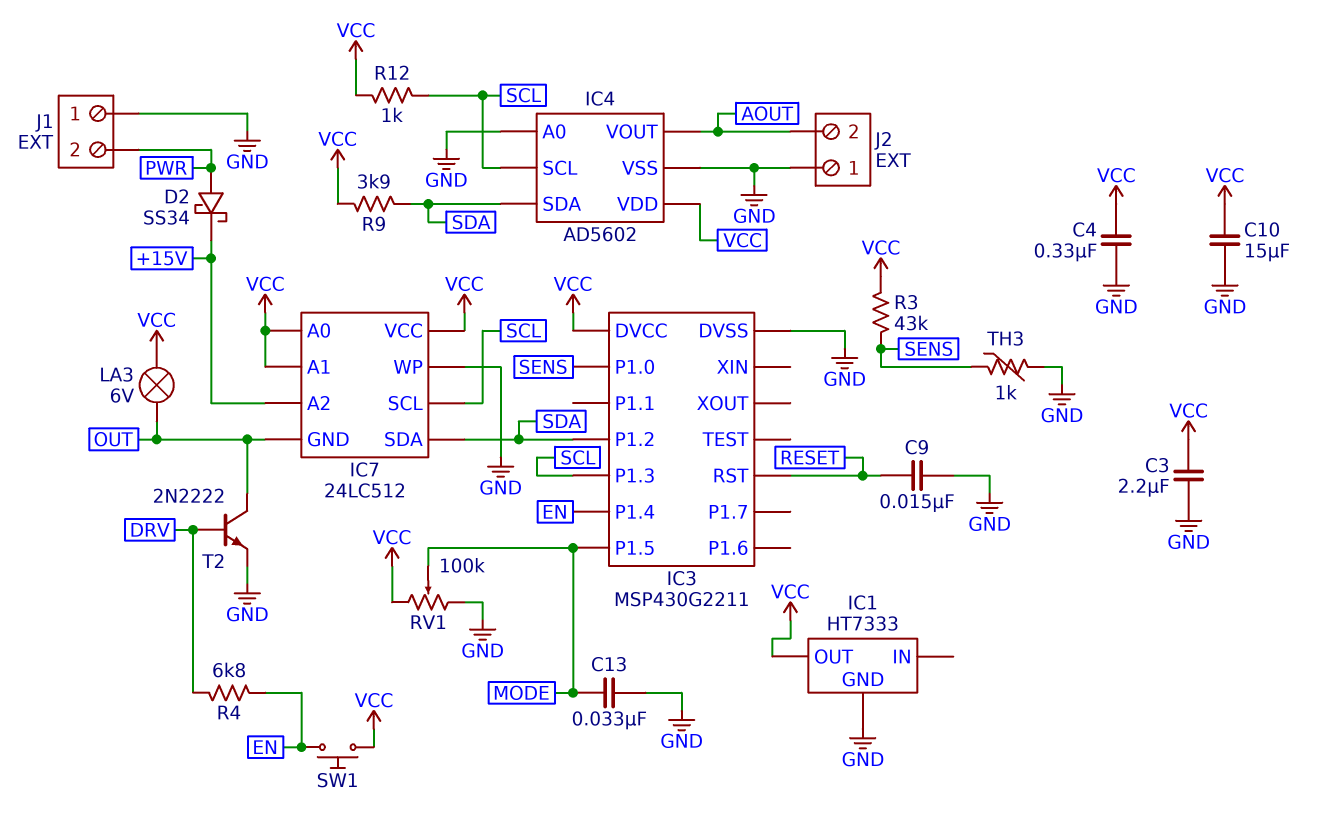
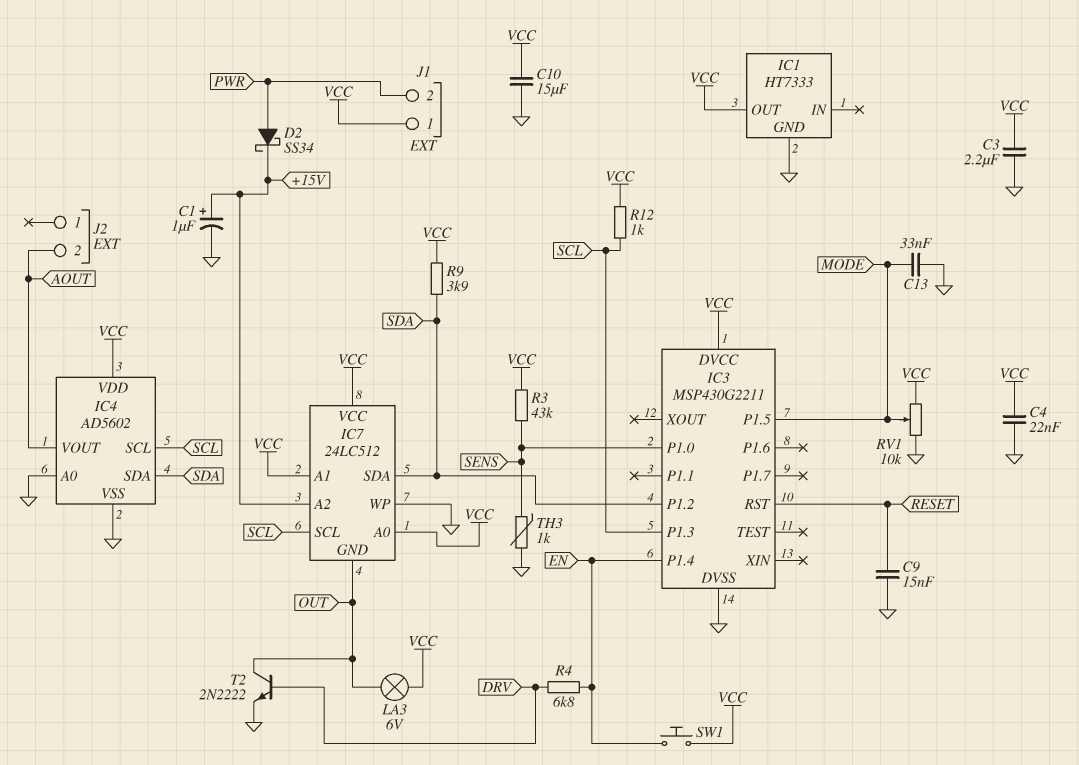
C1: none -> 1uF (plus +15V, minus GND)
C4: 330nF (GND, VCC) -> 22nF (GND, VCC)
J1 pin 1: GND -> VCC
J2 pin 1: GND -> none
RV1: 100k (GND, VCC, wiper MODE) -> 10k (GND, VCC, wiper MODE)

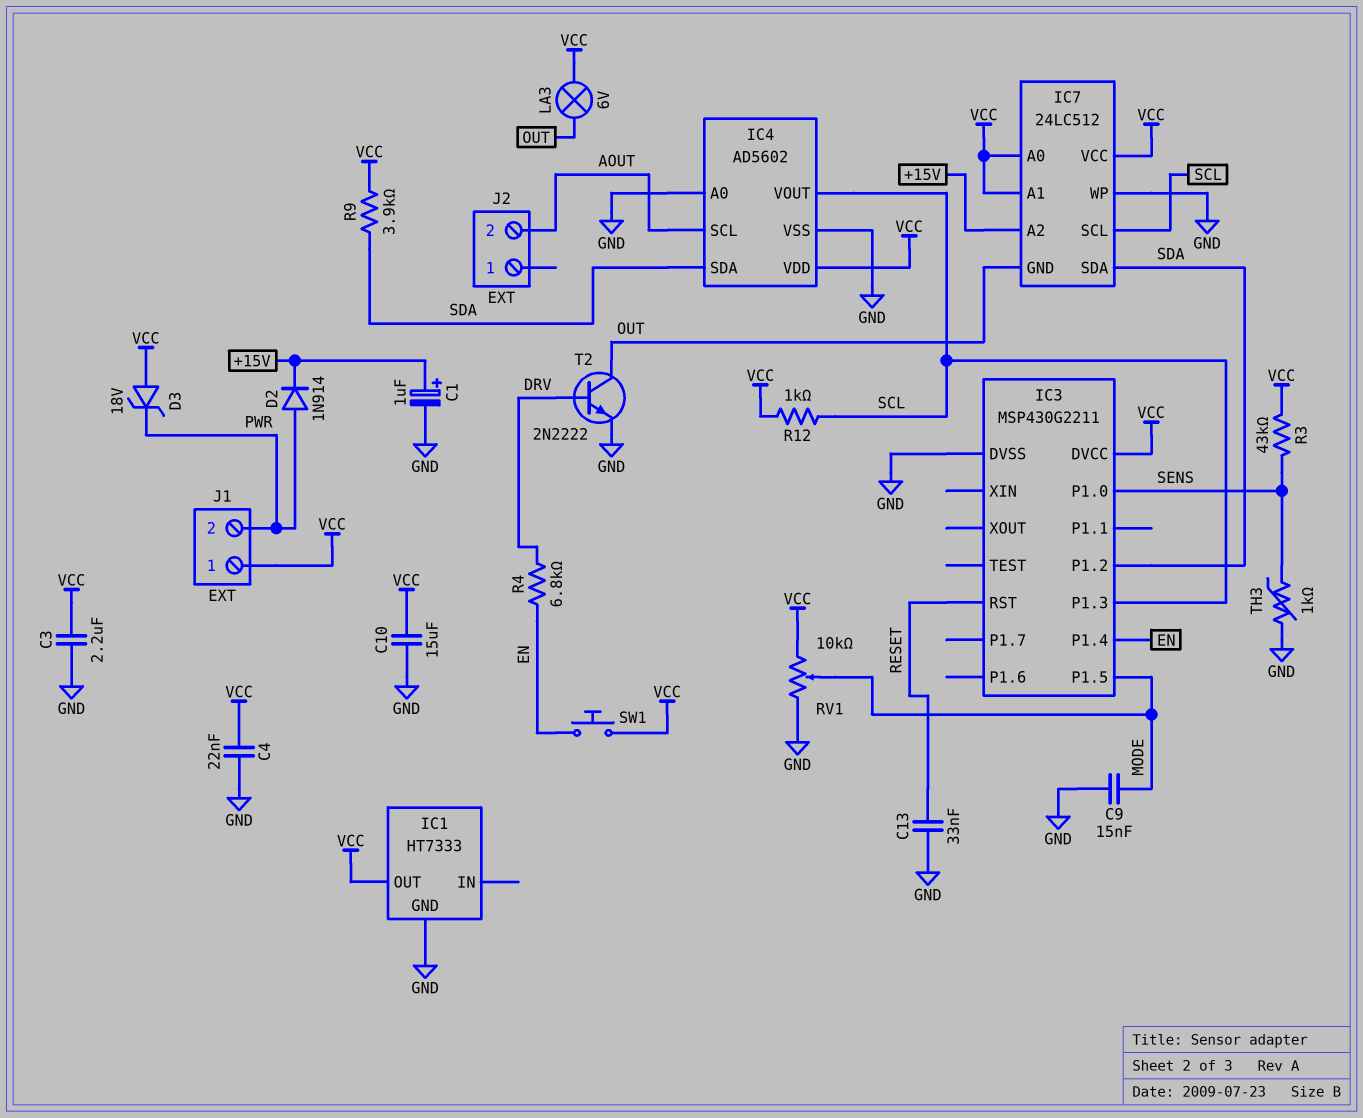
C9: 15nF (GND, RESET) -> 15nF (GND, MODE)
C13: 33nF (GND, MODE) -> 33nF (GND, RESET)
D2: schottky SS34 (A PWR, K +15V) -> diode 1N914 (A PWR, K +15V)
D3: none -> zener 18V (A VCC, K PWR)
IC4 pin SCL: SCL -> AOUT
IC4 pin VOUT: AOUT -> SCL

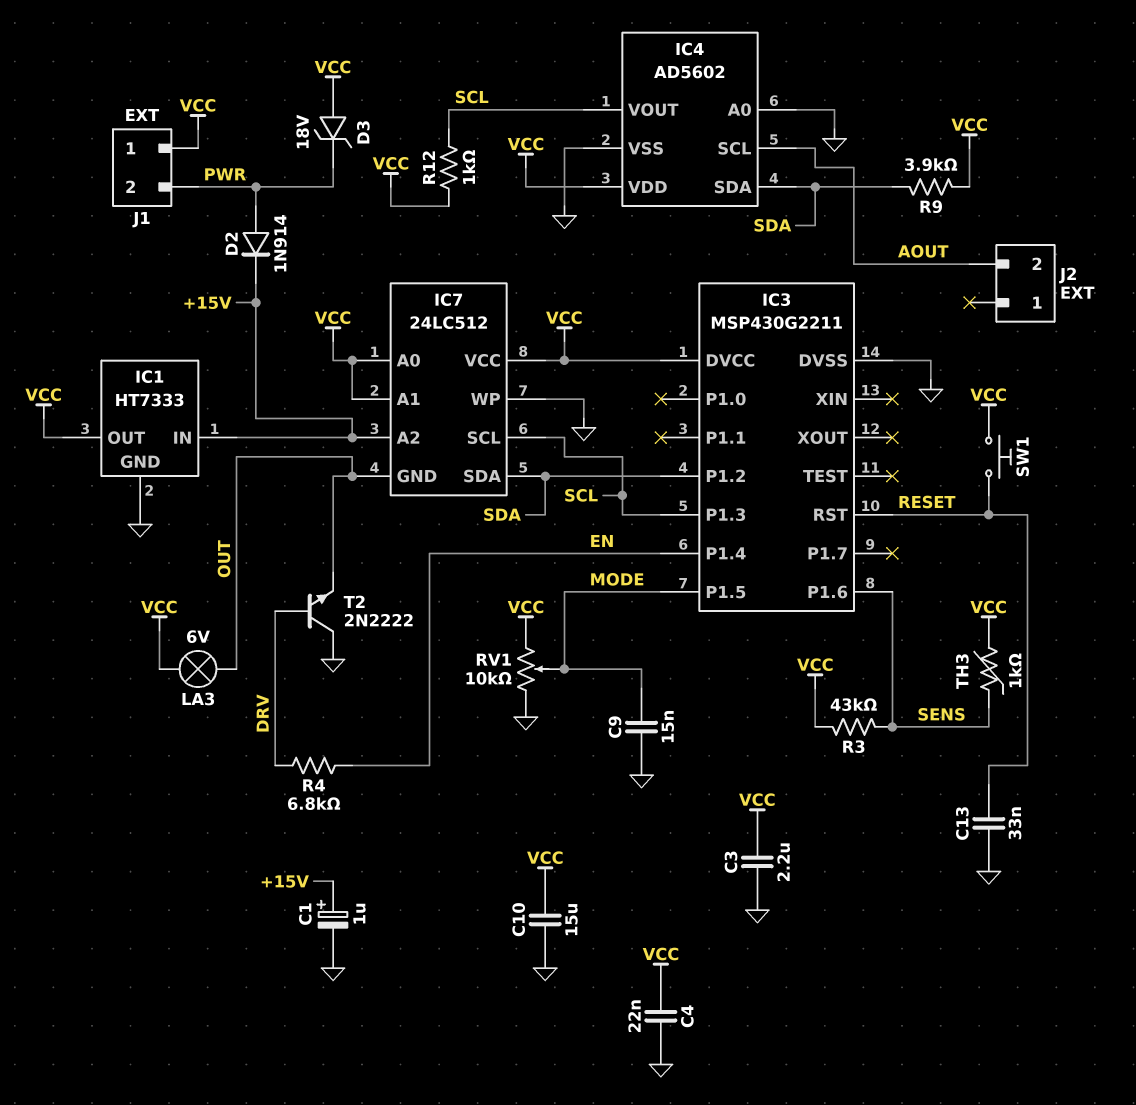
IC1 pin IN: none -> +15V
IC3 pin P1.0: SENS -> none
IC3 pin P1.6: none -> SENS
SW1: button (EN, VCC) -> button (RESET, VCC)
T2: NPN 2N2222 (B DRV, C OUT, E GND) -> NPN 2N2222 (B DRV, C GND, E OUT)
TH3: 1k (GND, SENS) -> 1k (SENS, VCC)

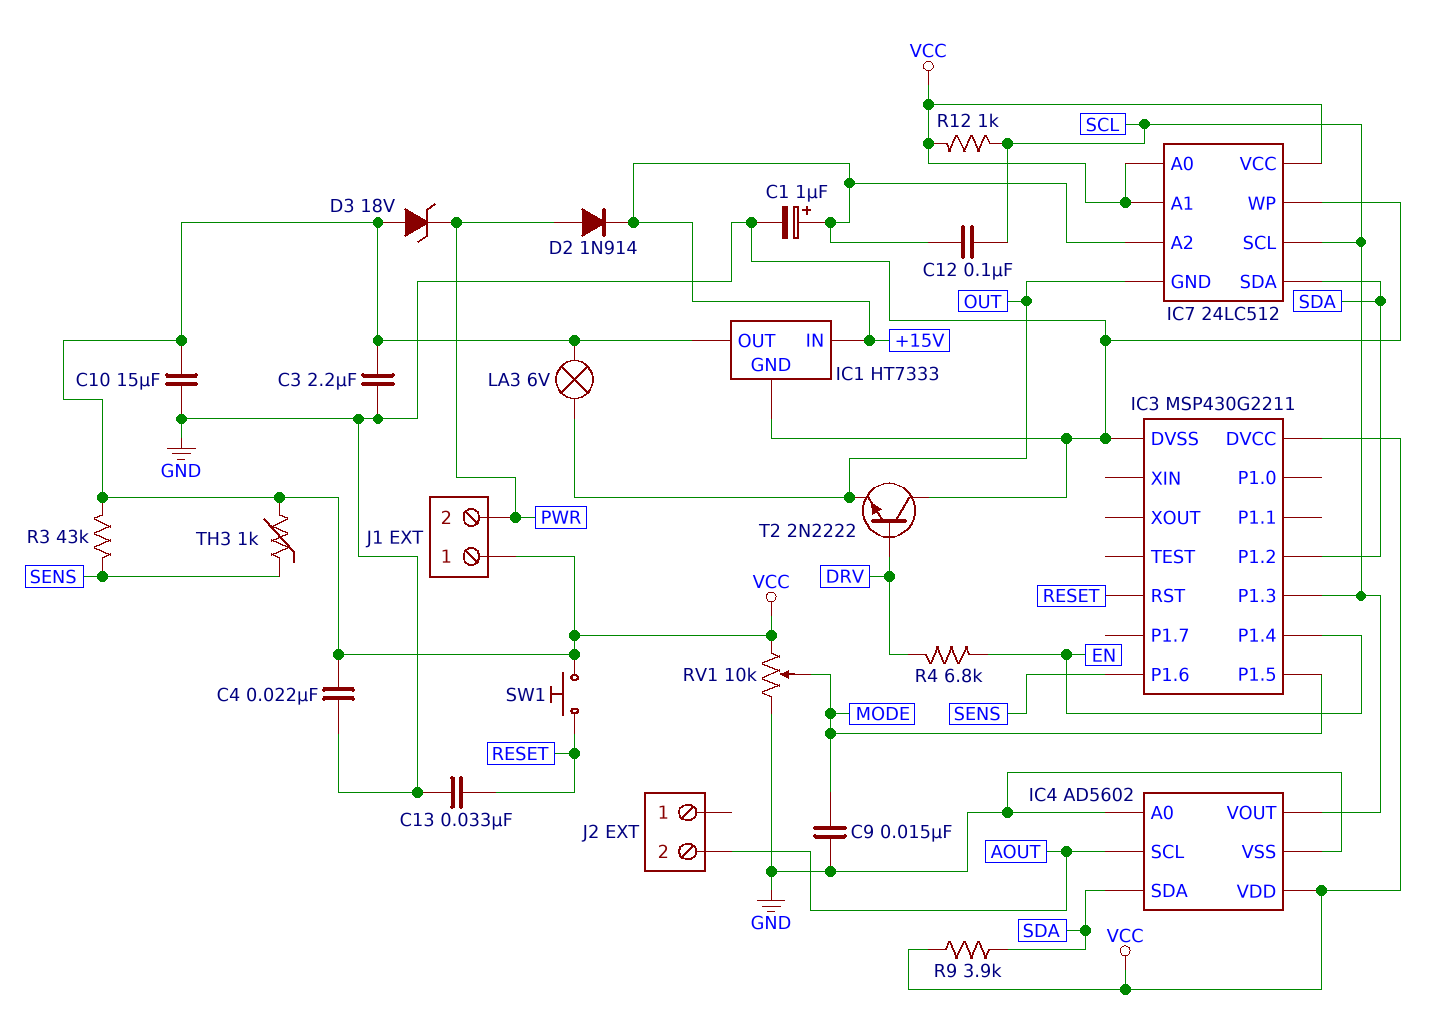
C12: none -> 100nF (+15V, SCL)

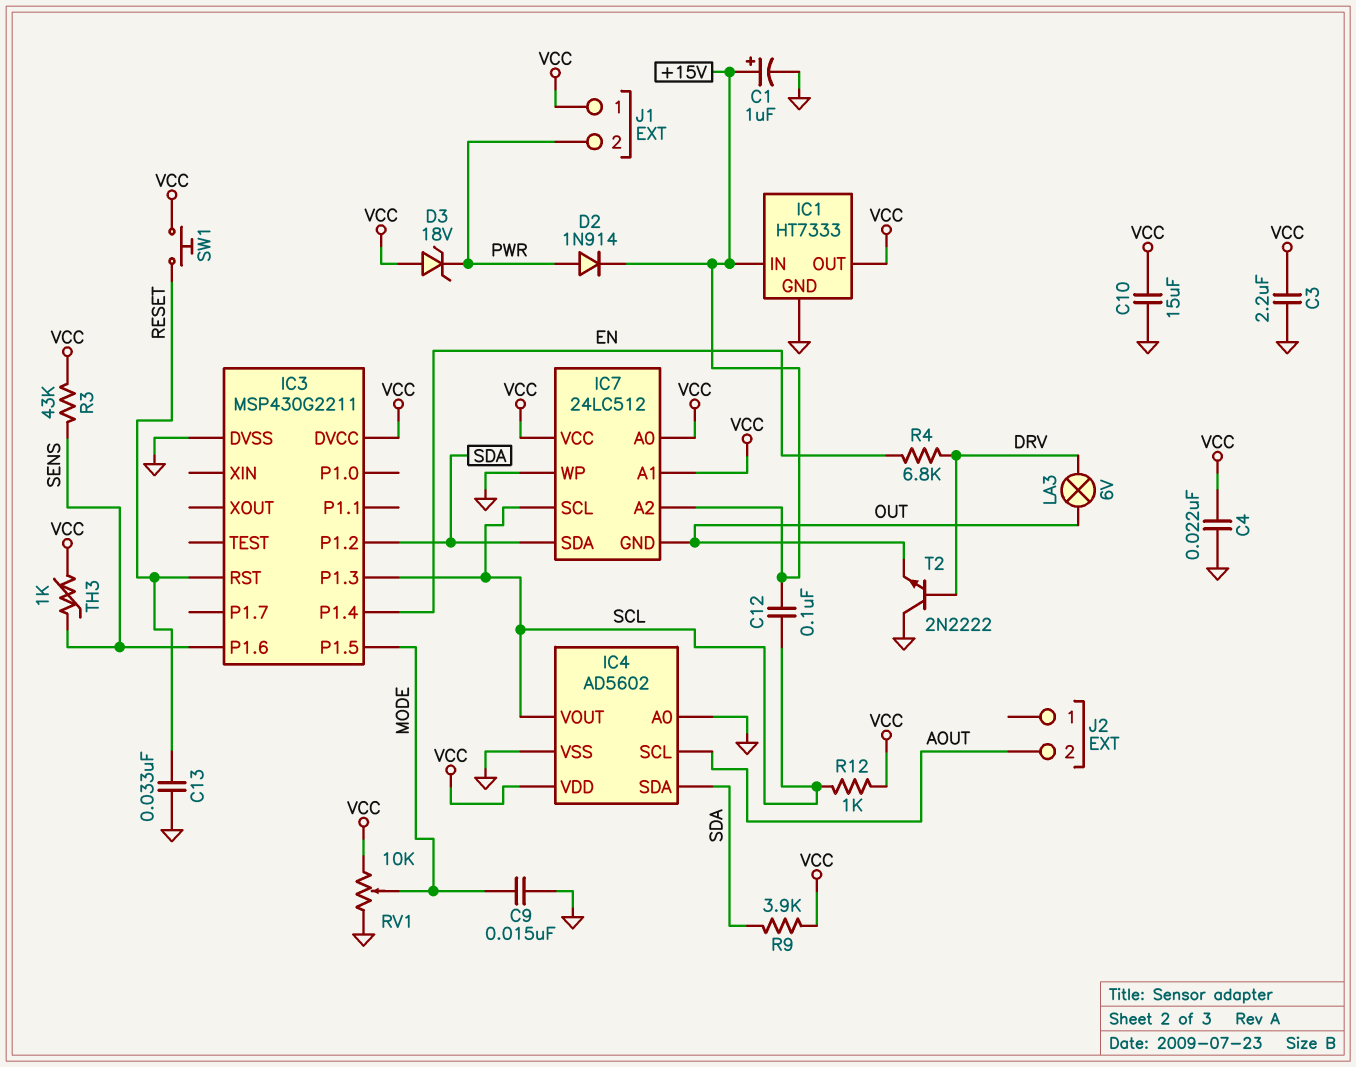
LA3: lamp 6V (OUT, VCC) -> lamp 6V (DRV, OUT)

